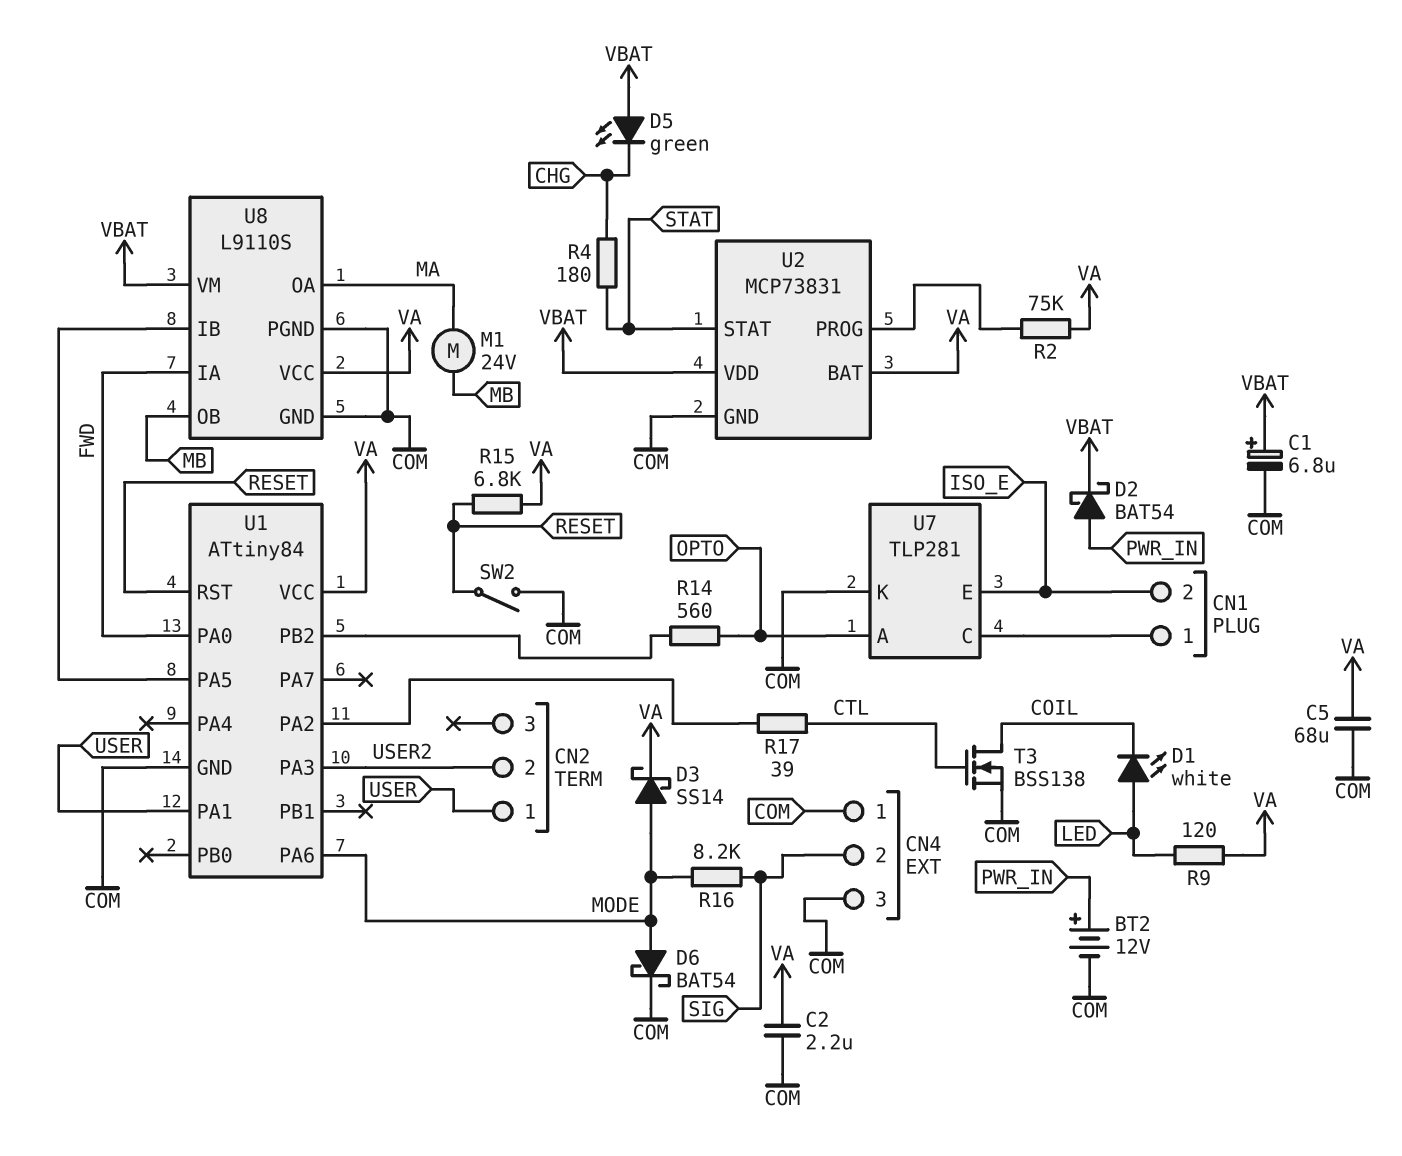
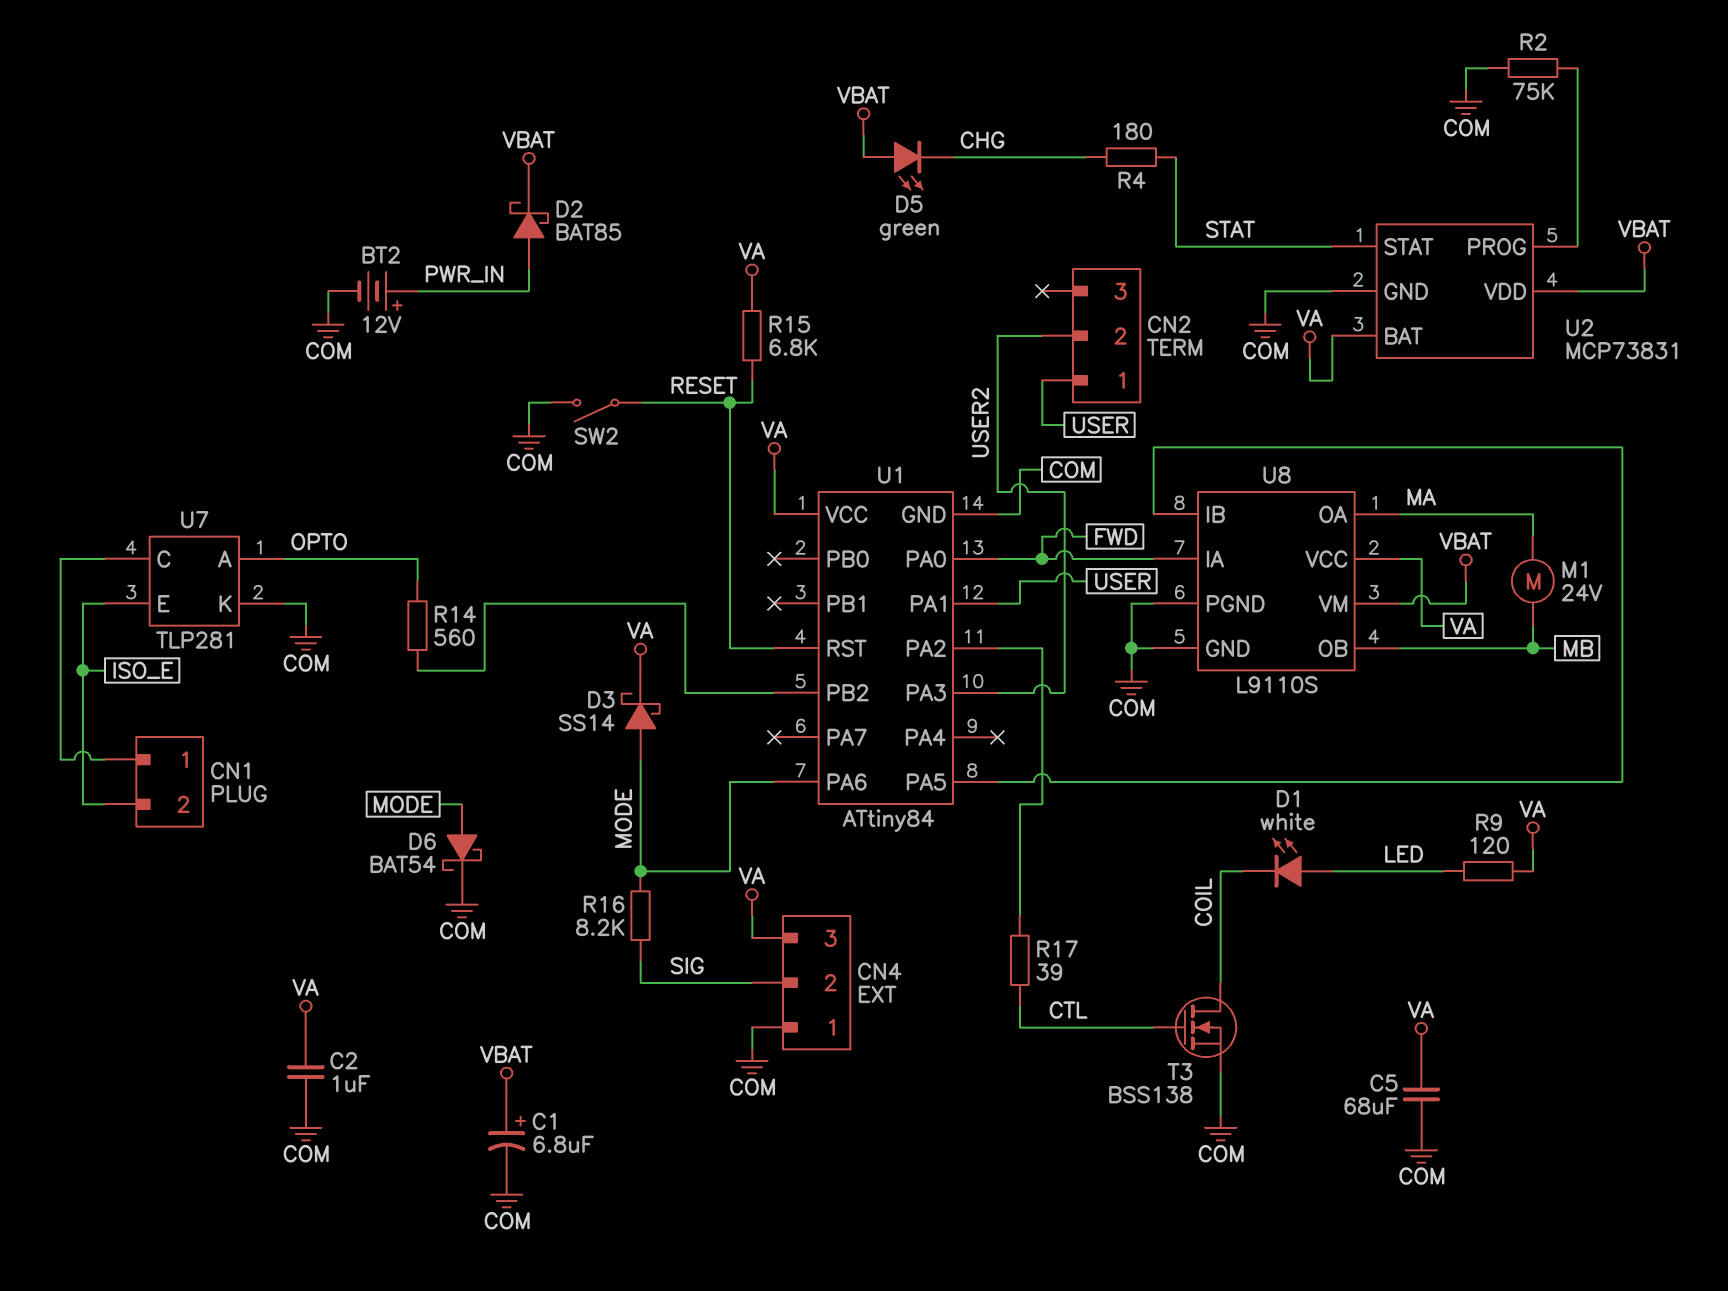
C2: 2.2uF (COM, VA) -> 1uF (COM, VA)
CN4 pin 3: COM -> VA
D2: schottky BAT54 (A PWR_IN, K VBAT) -> schottky BAT85 (A PWR_IN, K VBAT)
R2: 75k (U2/PROG, VA) -> 75k (COM, U2/PROG)

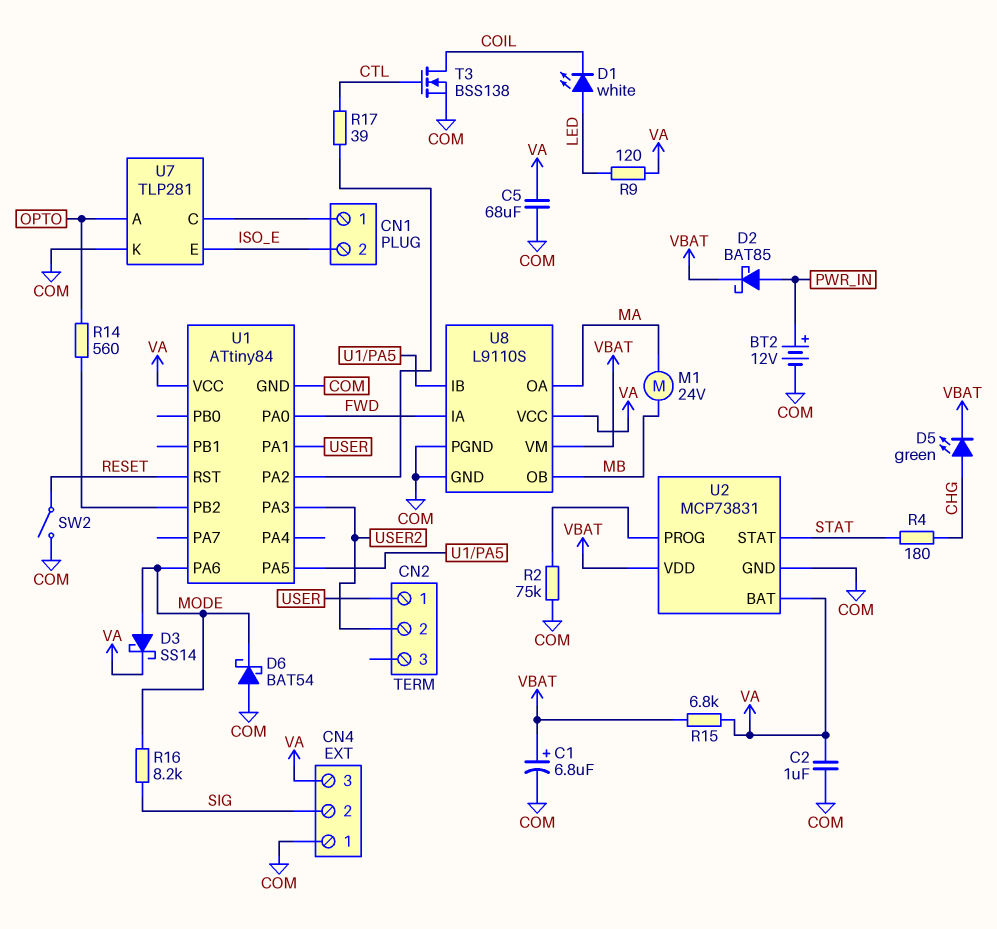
D5: LED green (A VBAT, K CHG) -> LED green (A CHG, K VBAT)
D6: schottky BAT54 (A MODE, K COM) -> schottky BAT54 (A COM, K MODE)
R15: 6.8k (RESET, VA) -> 6.8k (VA, VBAT)

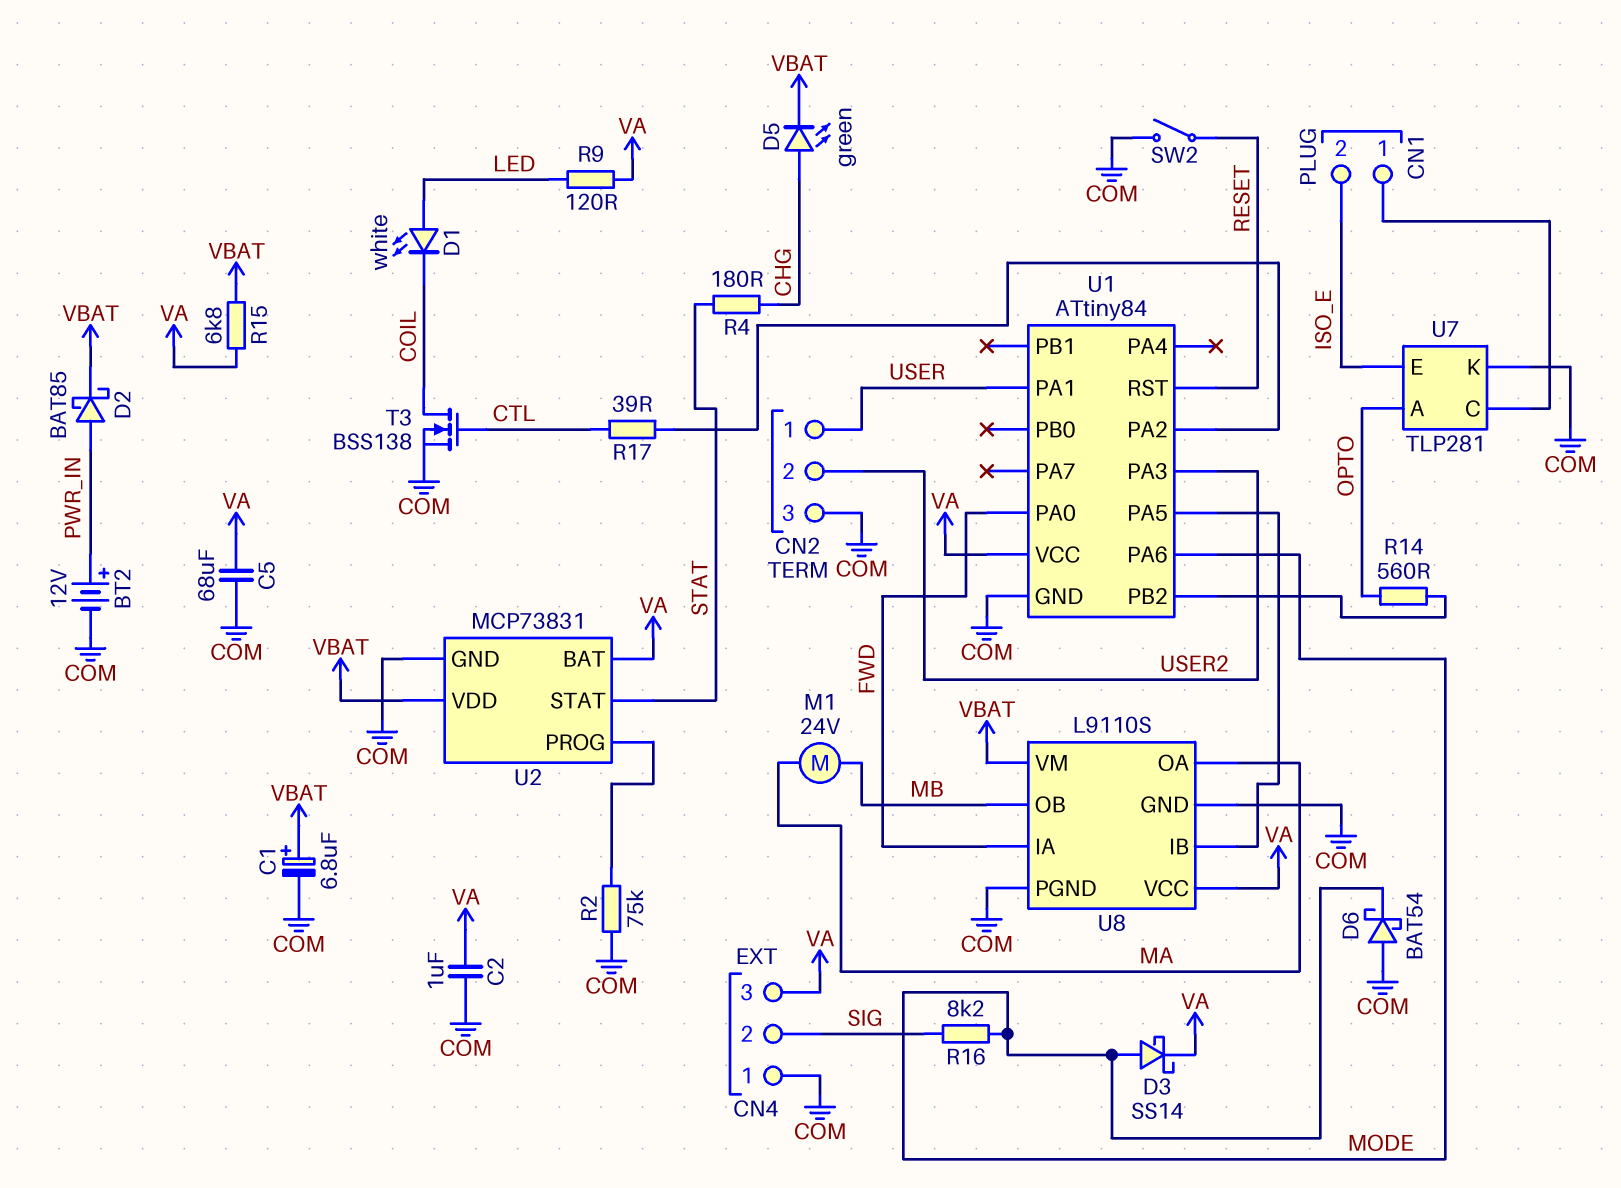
CN2 pin 3: none -> COM

